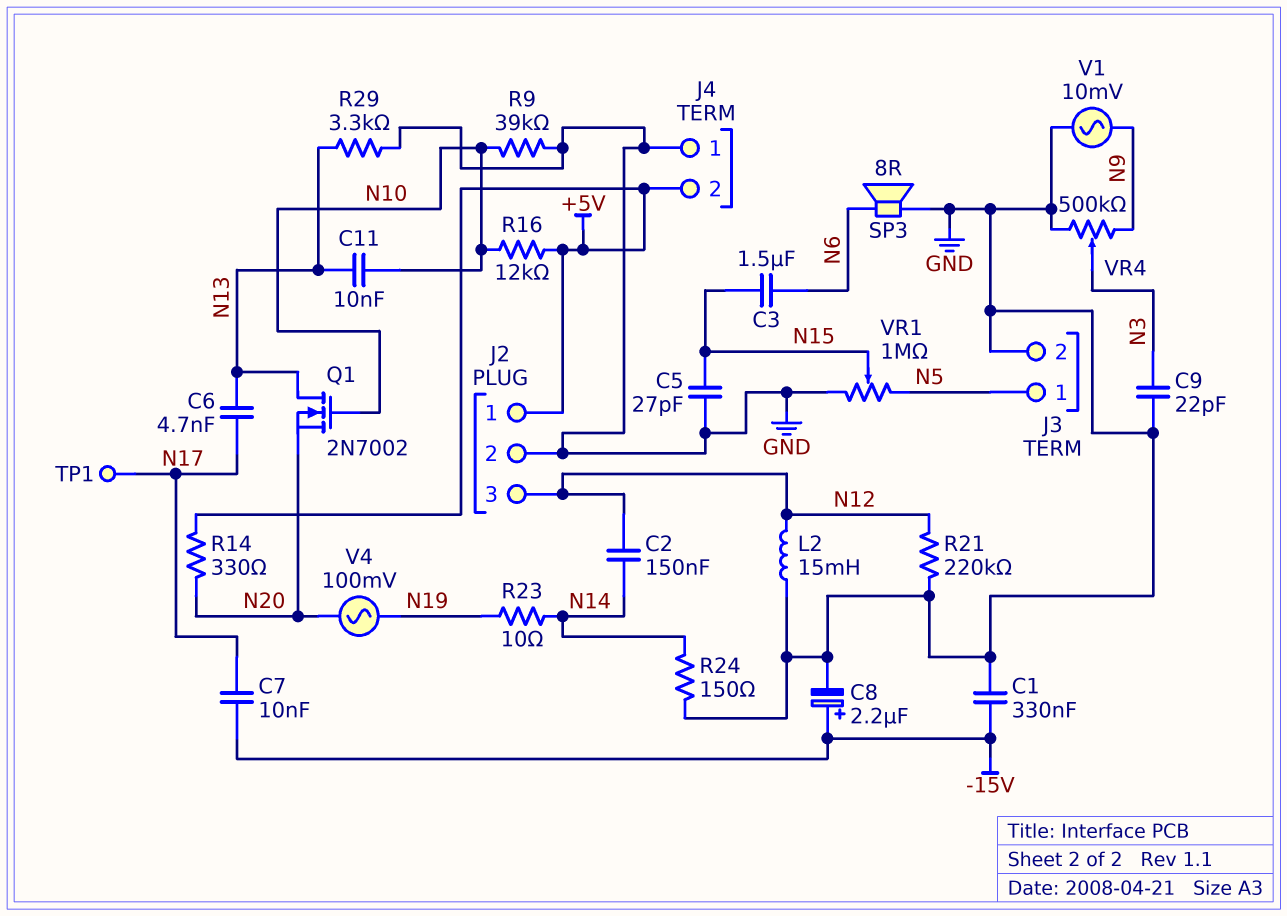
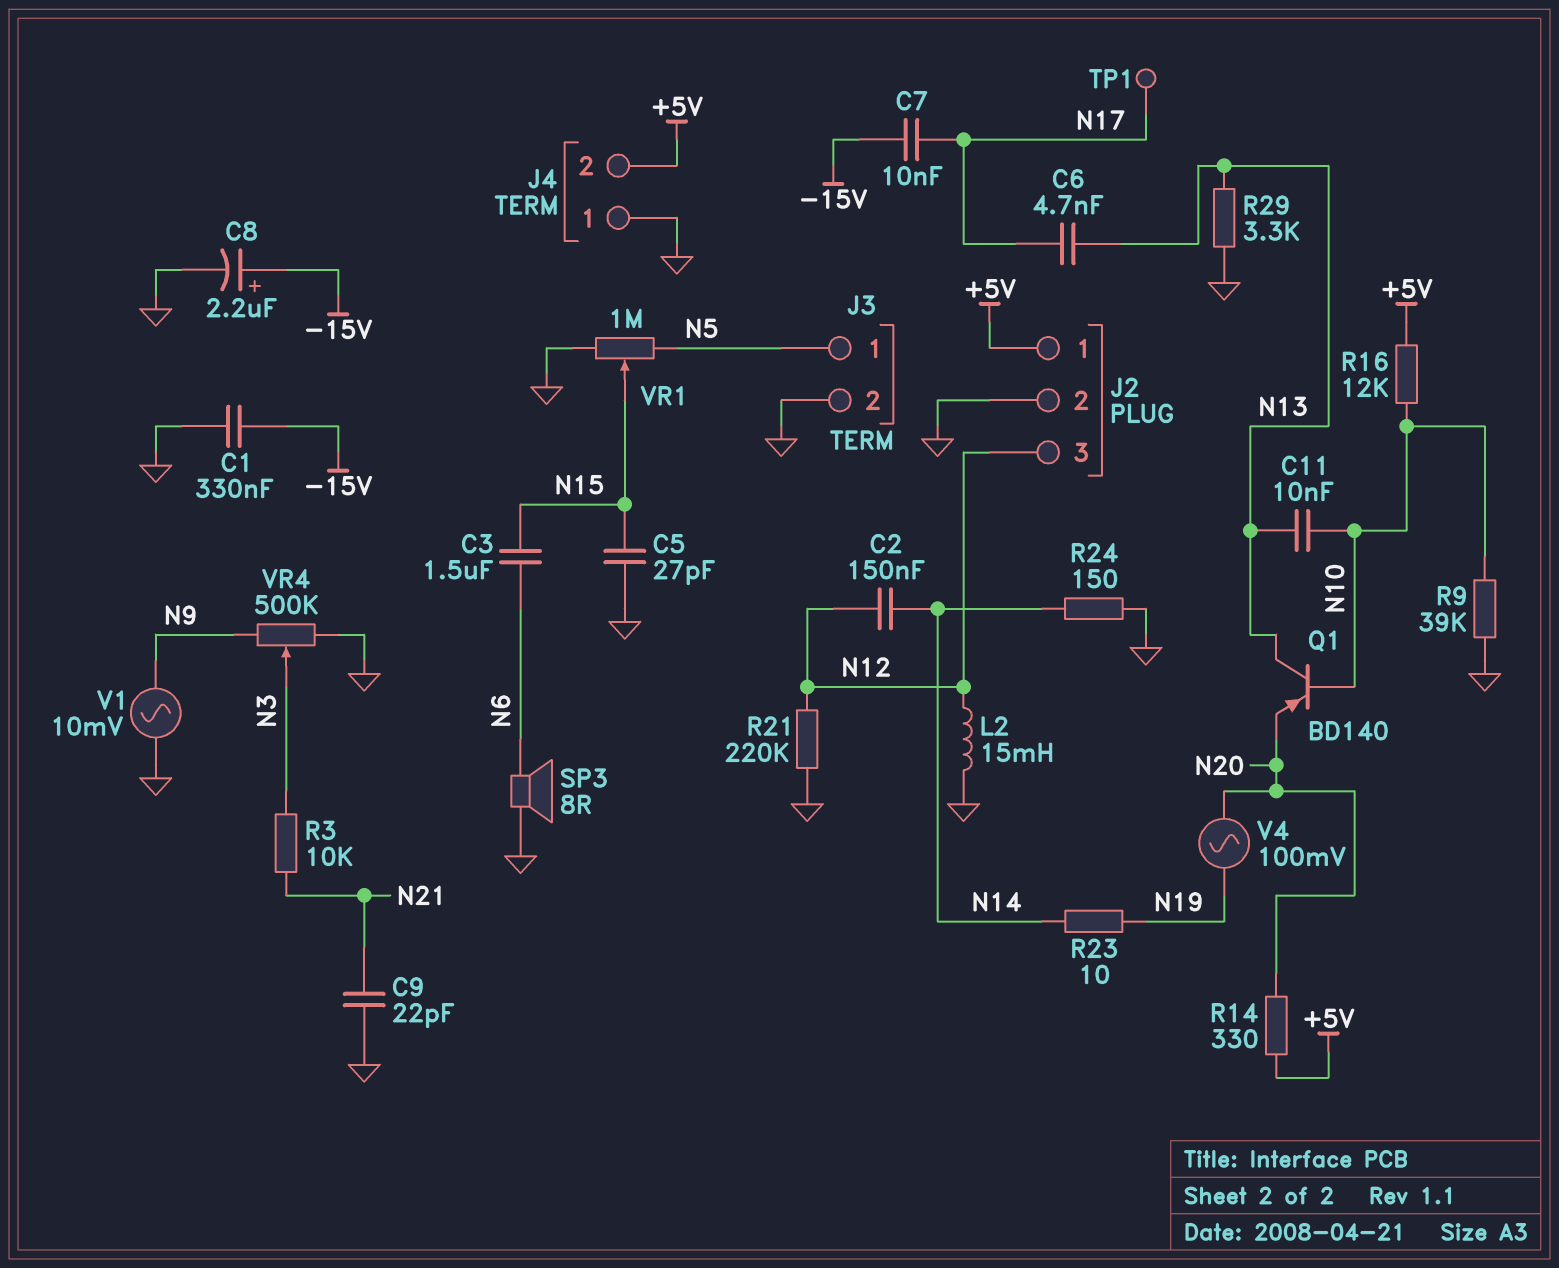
C9: 22pF (GND, N3) -> 22pF (GND, N21)
Q1: NMOS 2N7002 (G N10, D N13, S N20) -> PNP BD140 (B N10, C N13, E N20)
R3: none -> 10k (N3, N21)

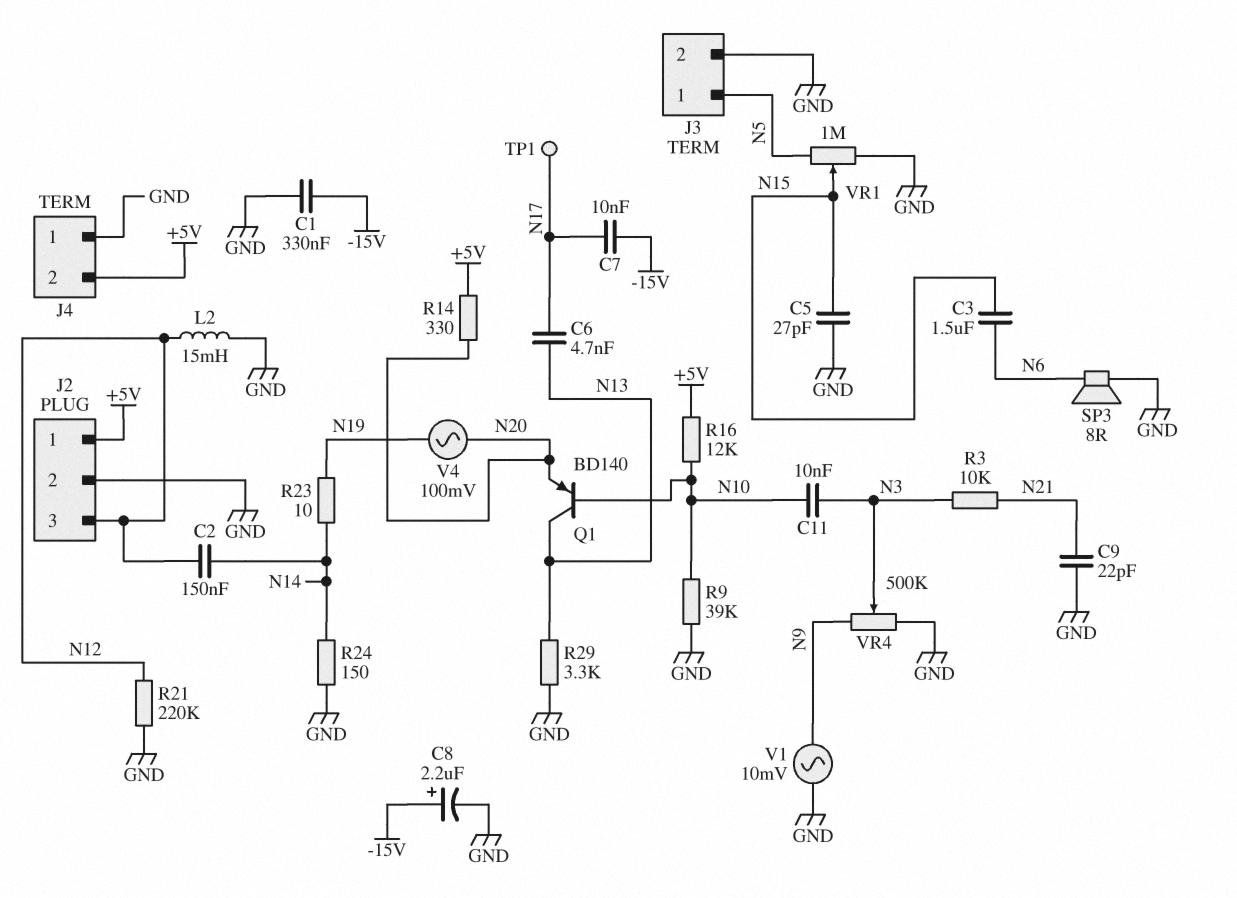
C11: 10nF (N10, N13) -> 10nF (N3, N10)

